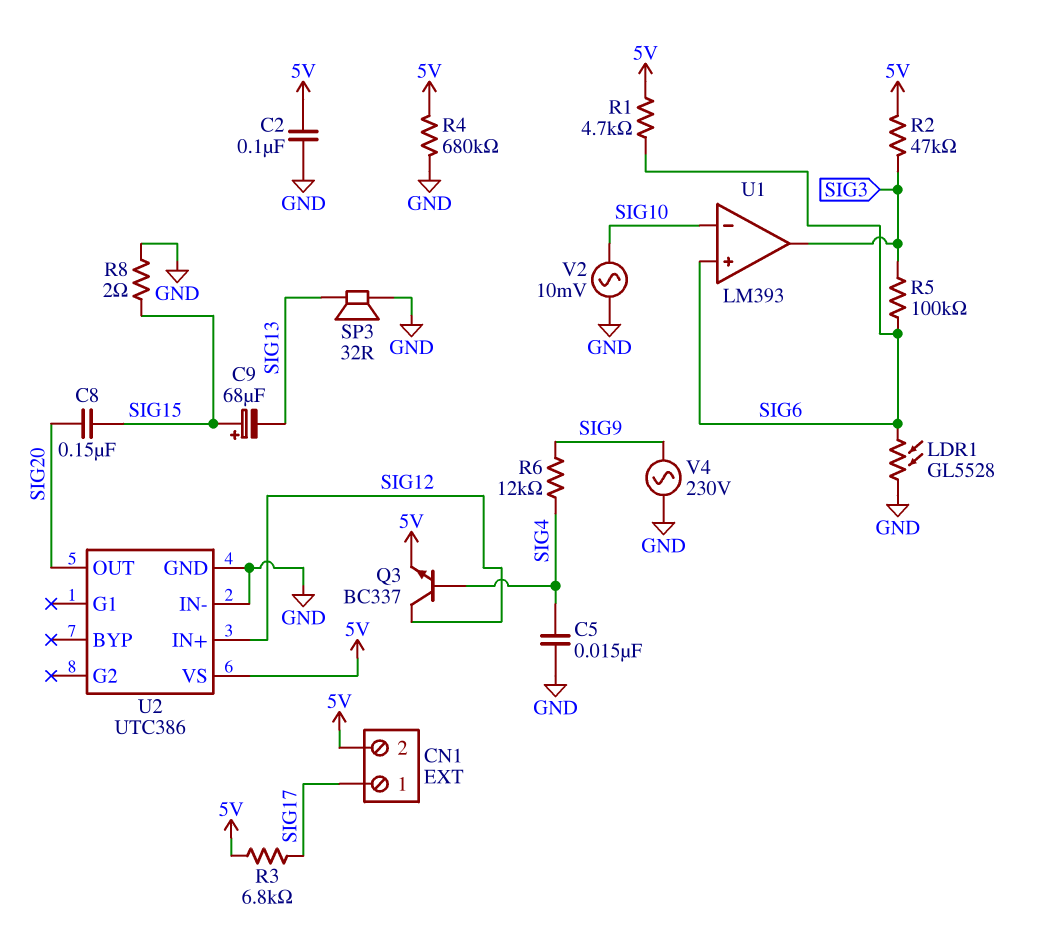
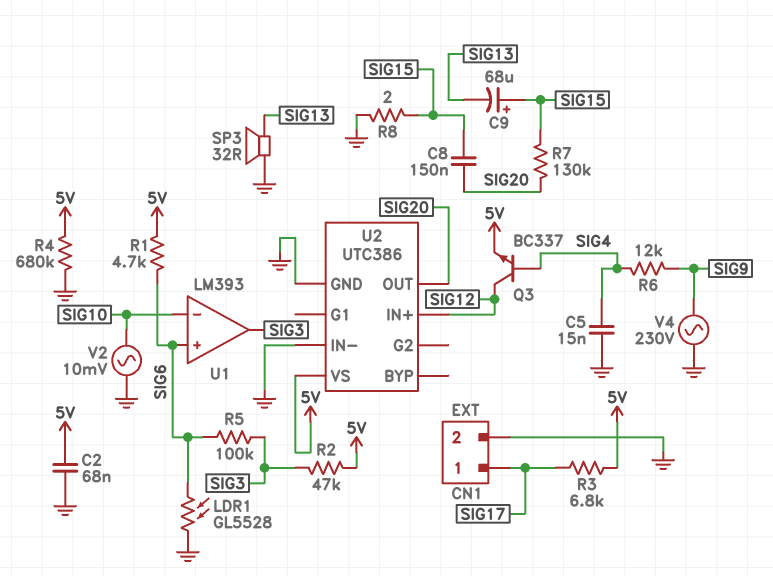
C2: 100nF (5V, GND) -> 68nF (5V, GND)
CN1 pin 2: 5V -> GND
R7: none -> 130k (SIG15, SIG20)

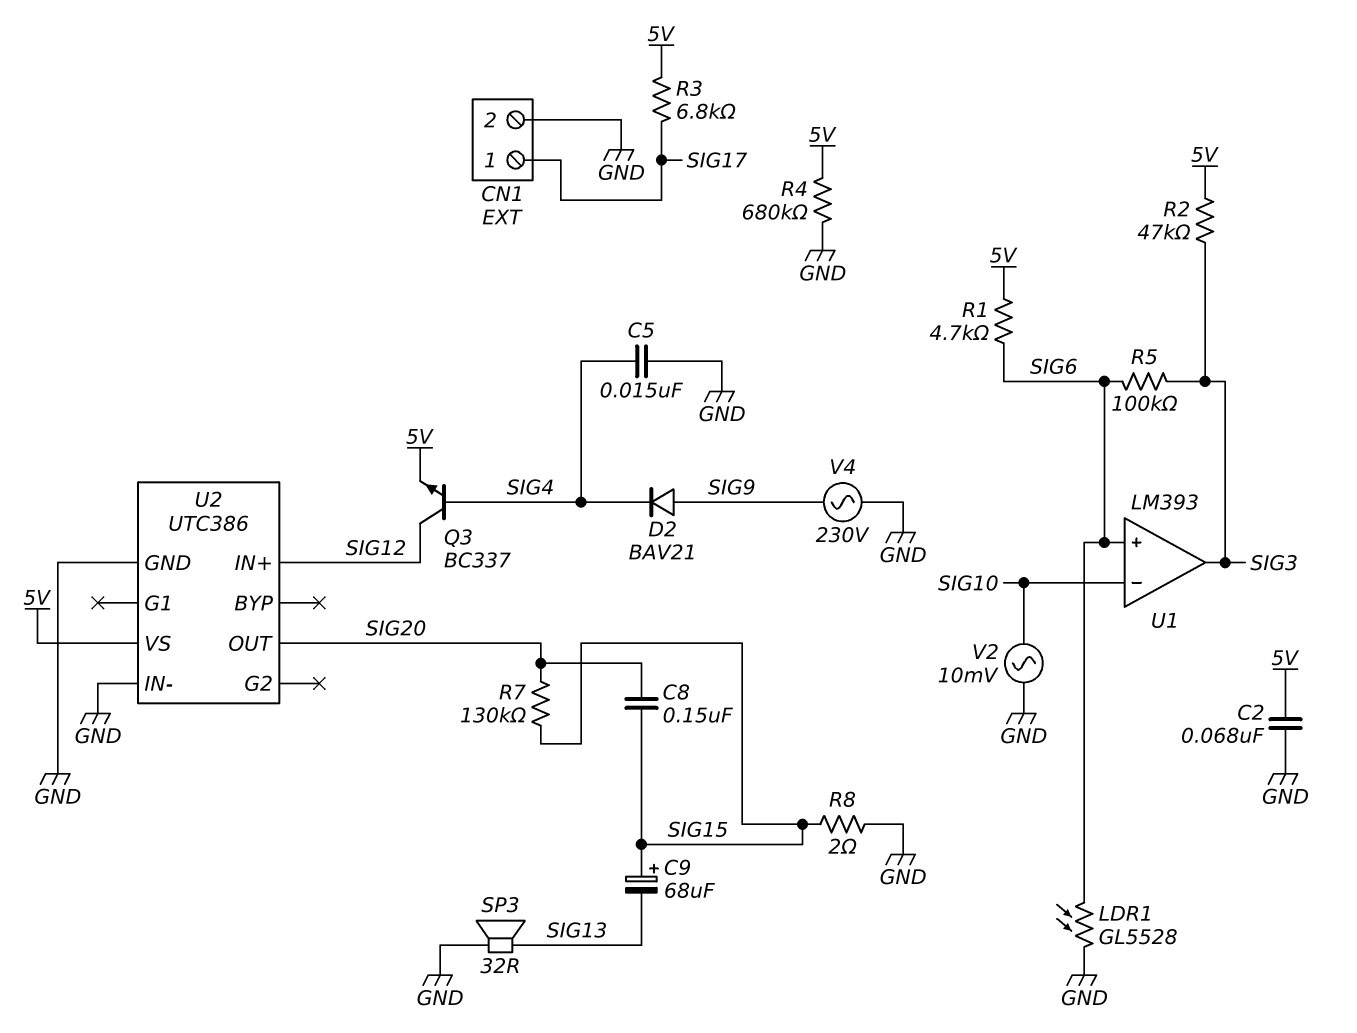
D2: none -> diode BAV21 (A SIG9, K SIG4)
R6: 12k (SIG4, SIG9) -> none

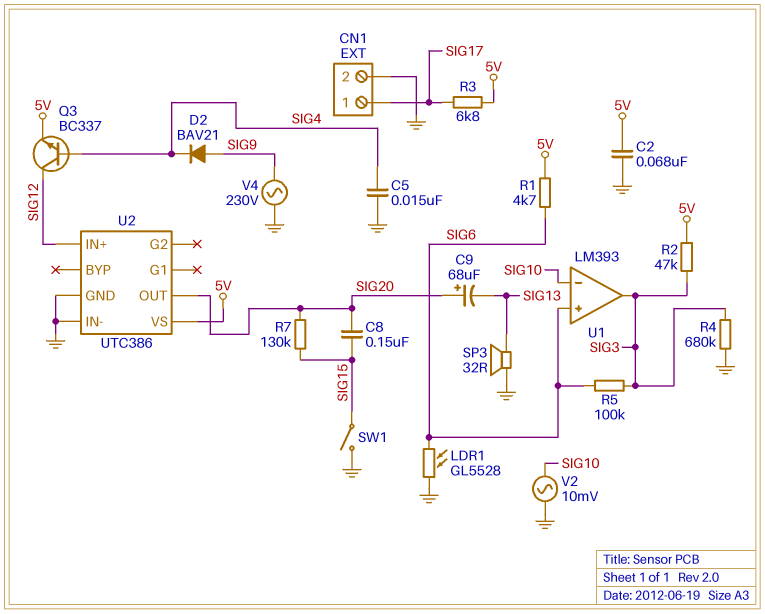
C9: 68uF (plus SIG15, minus SIG13) -> 68uF (plus SIG20, minus SIG13)
R4: 680k (5V, GND) -> 680k (GND, SIG3)
R8: 2 (GND, SIG15) -> none
SW1: none -> switch (GND, SIG15)

